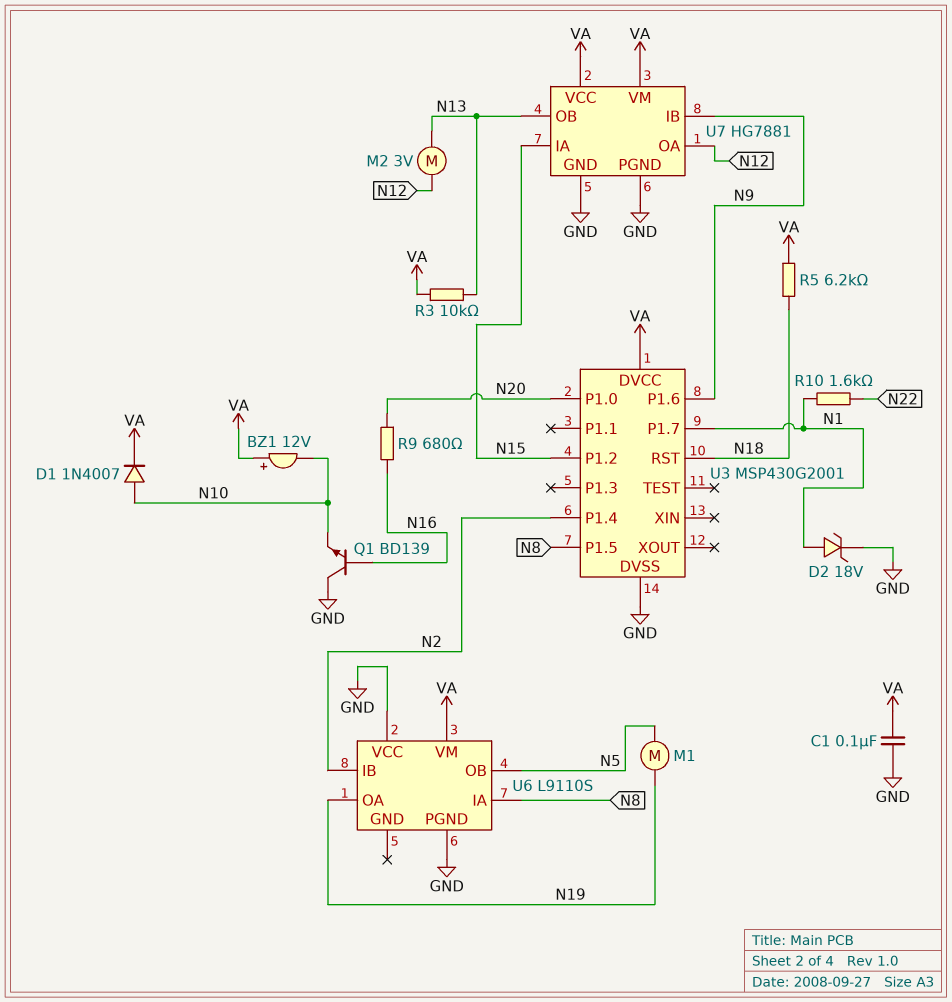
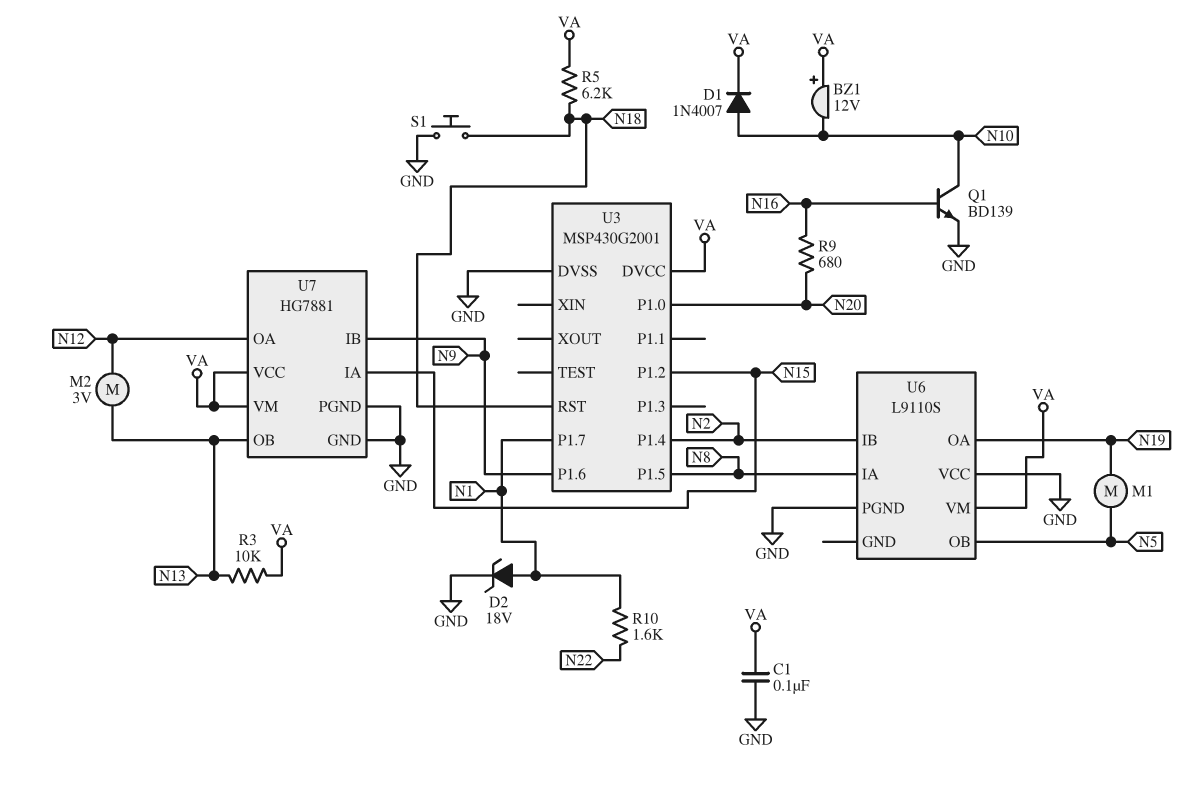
Q1: NPN BD139 (B N16, C GND, E N10) -> NPN BD139 (B N16, C N10, E GND)
S1: none -> button (GND, N18)

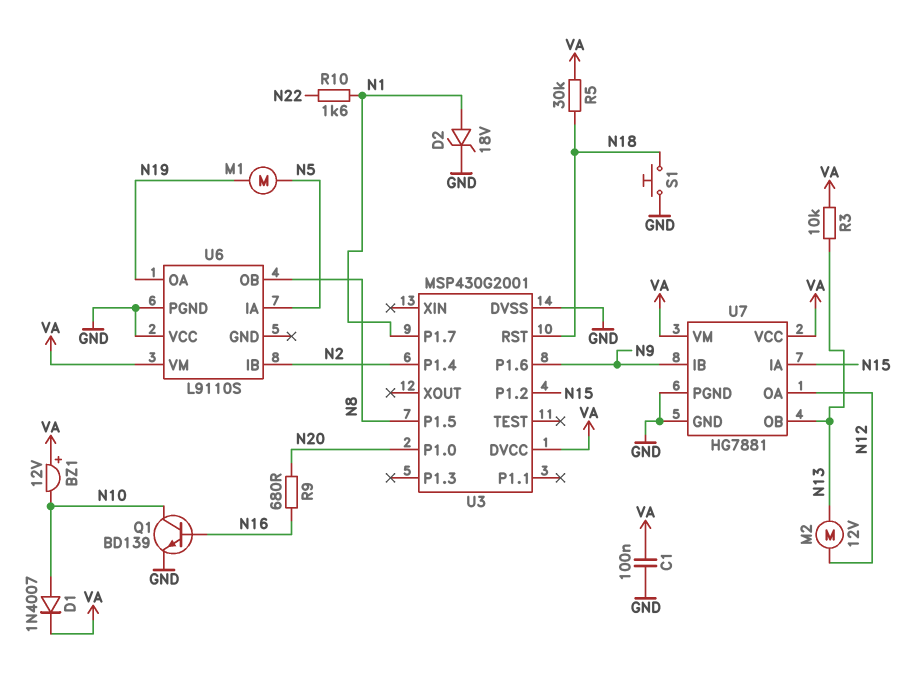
M2: motor 3V (N12, N13) -> motor 12V (N12, N13)
R5: 6.2k (N18, VA) -> 30k (N18, VA)
U6 pin IA: N8 -> N5
U6 pin OB: N5 -> N8

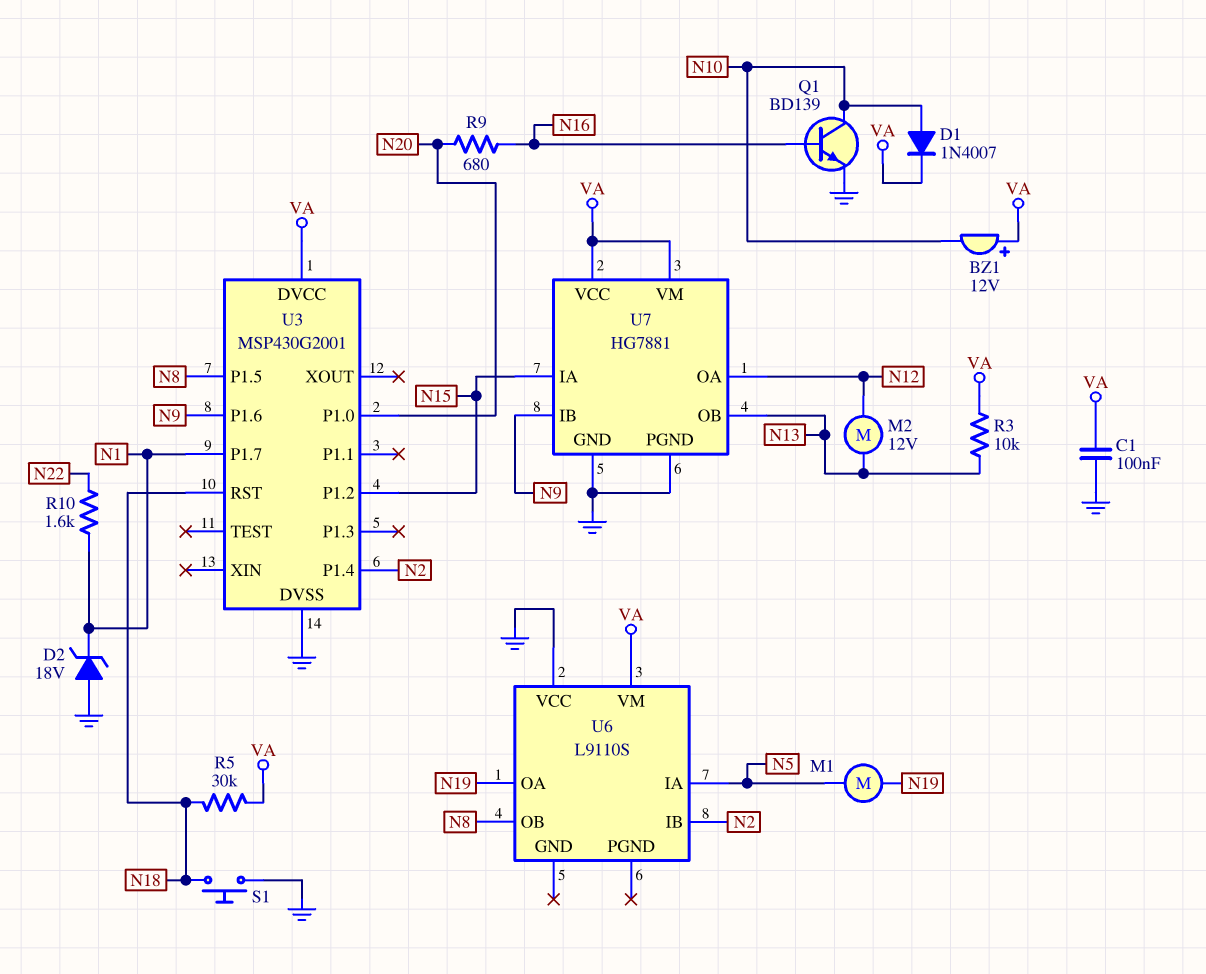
D2: zener 18V (A N1, K GND) -> zener 18V (A GND, K N1)
U6 pin PGND: GND -> none

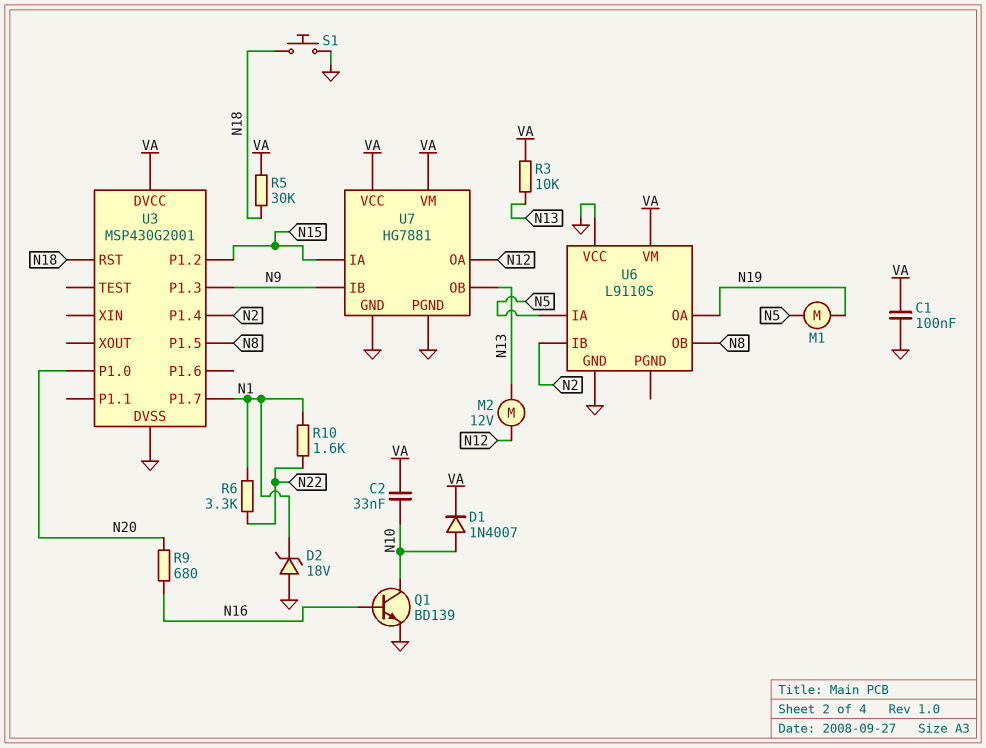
BZ1: buzzer 12V (plus VA, minus N10) -> none
C2: none -> 33nF (N10, VA)
R6: none -> 3.3k (N1, N22)
U3 pin P1.3: none -> N9
U3 pin P1.6: N9 -> none
U6 pin GND: none -> GND

